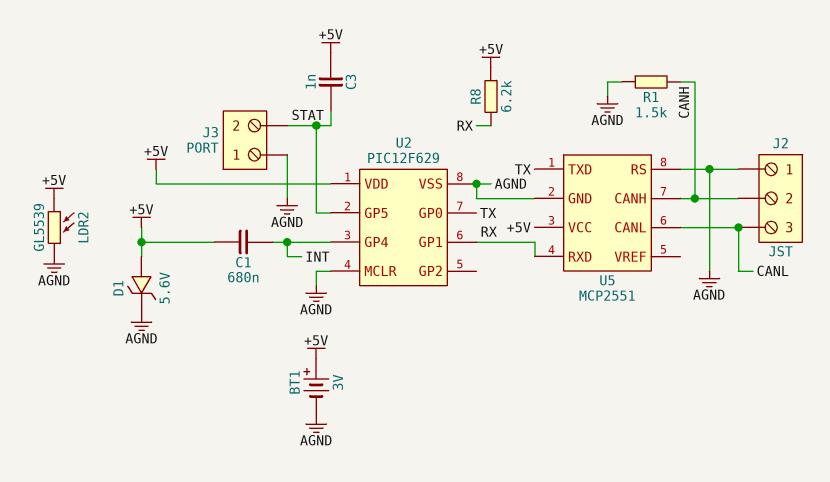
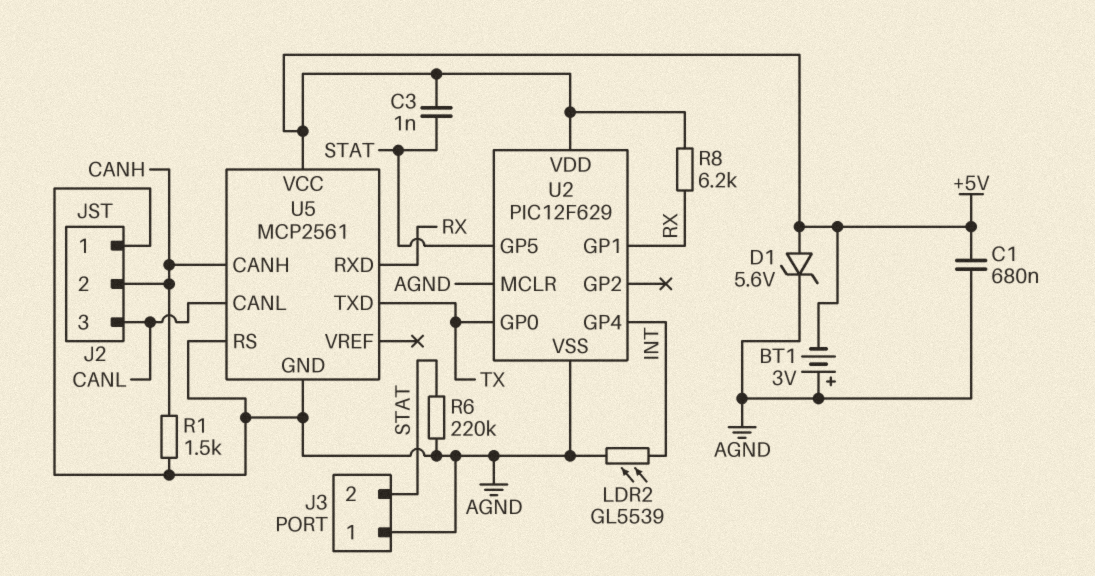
BT1: 3V (plus +5V, minus AGND) -> 3V (plus AGND, minus +5V)
C1: 680nF (+5V, INT) -> 680nF (+5V, AGND)
LDR2: GL5539 (+5V, AGND) -> GL5539 (AGND, INT)
R6: none -> 220k (AGND, STAT)
U5: MCP2551 -> MCP2561

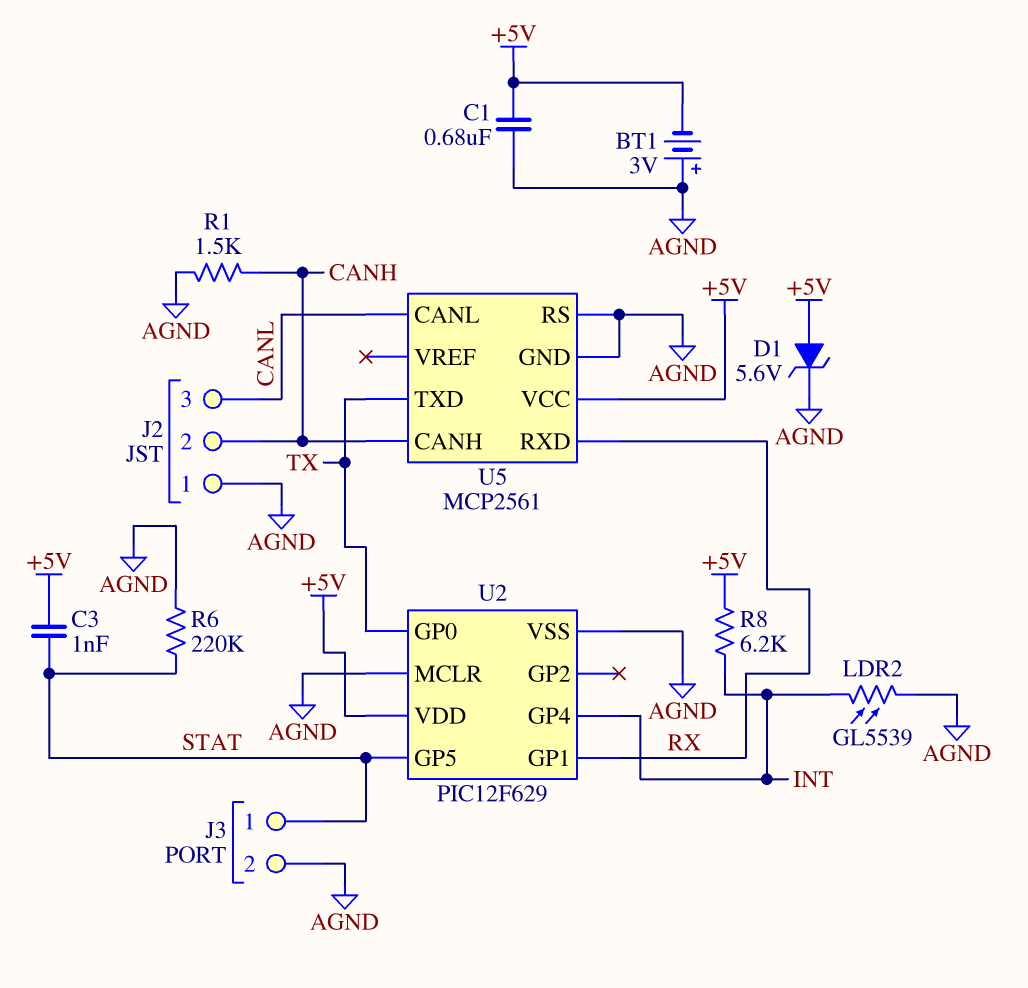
J3 pin 1: AGND -> STAT
J3 pin 2: STAT -> AGND
R8: 6.2k (+5V, RX) -> 6.2k (+5V, INT)

